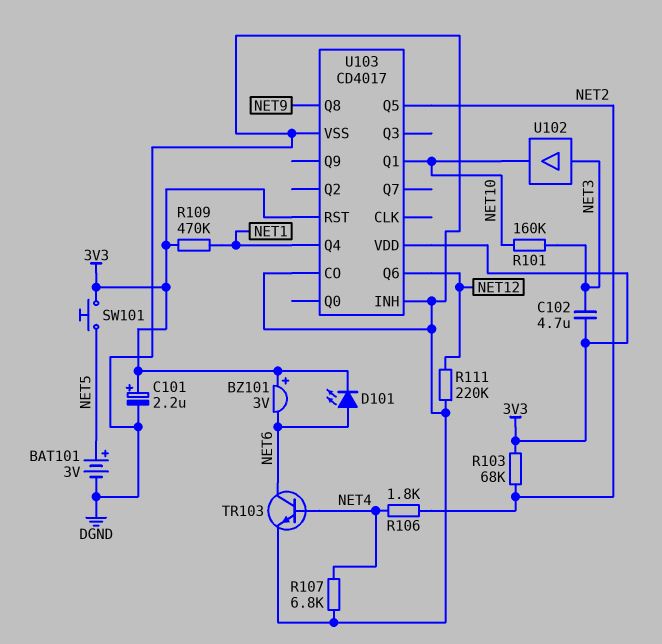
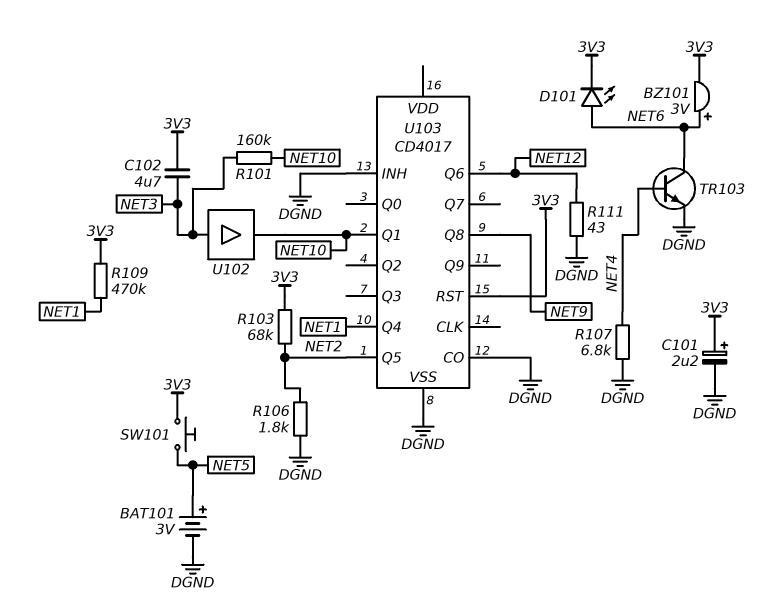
BZ101: buzzer 3V (plus 3V3, minus NET6) -> buzzer 3V (plus NET6, minus 3V3)
R106: 1.8k (NET2, NET4) -> 1.8k (DGND, NET2)
R111: 220k (DGND, NET12) -> 43 (DGND, NET12)
U103 pin VDD: 3V3 -> none

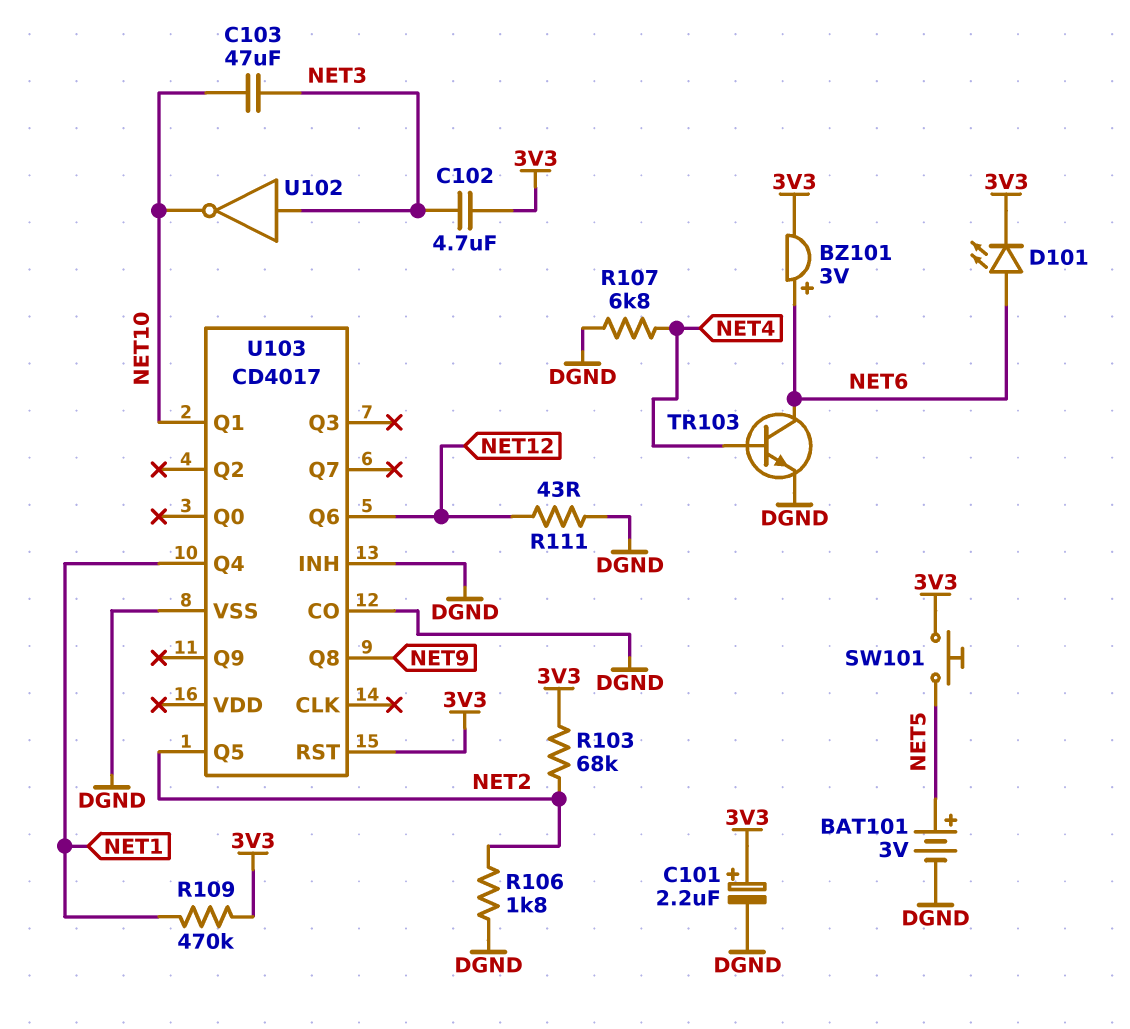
C103: none -> 47uF (NET3, NET10)
R101: 160k (NET3, NET10) -> none
U102: buffer (in NET3, out NET10) -> NOT (in NET3, out NET10)

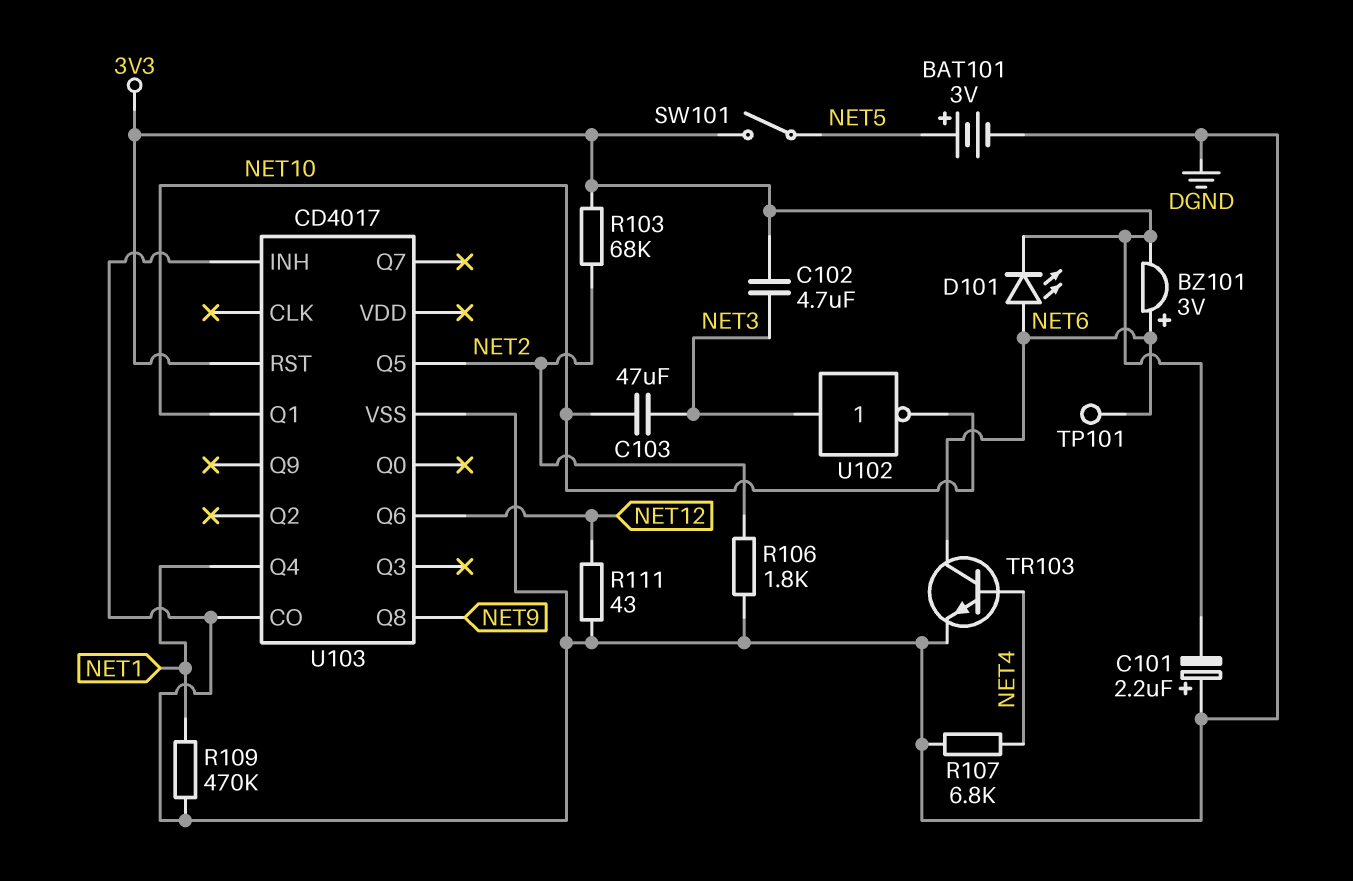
C101: 2.2uF (plus 3V3, minus DGND) -> 2.2uF (plus DGND, minus 3V3)
R109: 470k (3V3, NET1) -> 470k (DGND, NET1)
SW101: button (3V3, NET5) -> switch (3V3, NET5)
TP101: none -> test point (NET6)

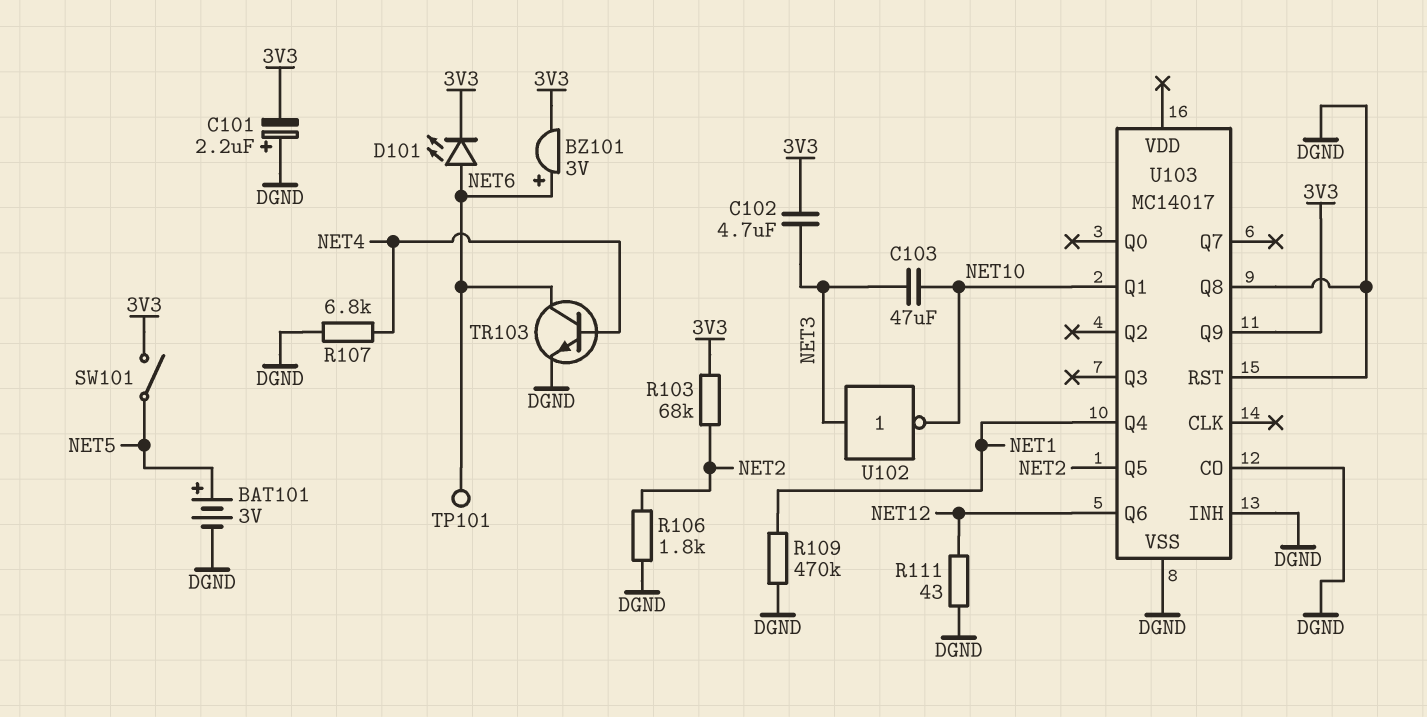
U103: CD4017 -> MC14017
U103 pin Q8: NET9 -> DGND
U103 pin Q9: none -> 3V3
U103 pin RST: 3V3 -> DGND

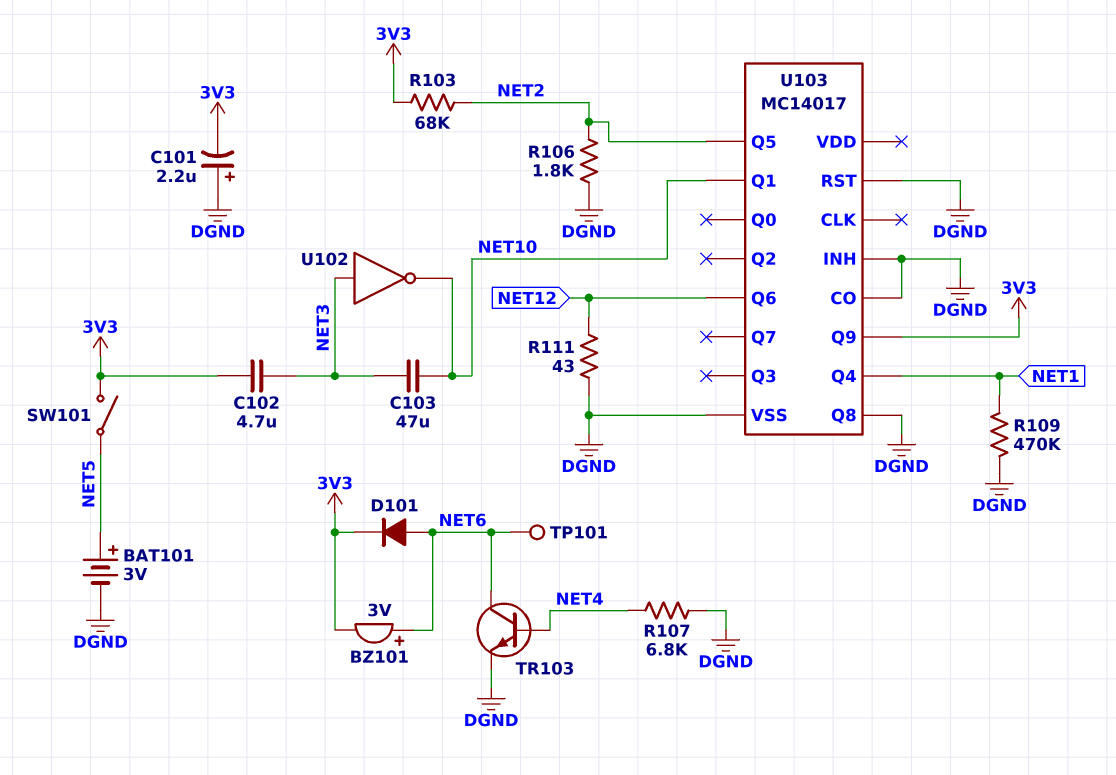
D101: LED (A NET6, K 3V3) -> diode (A NET6, K 3V3)

